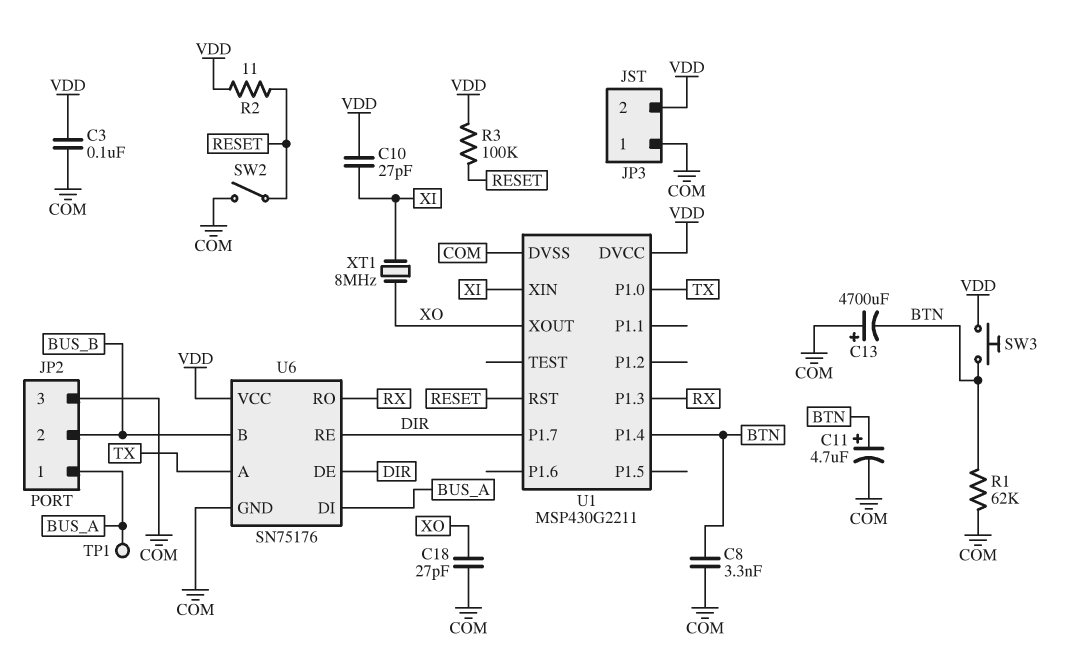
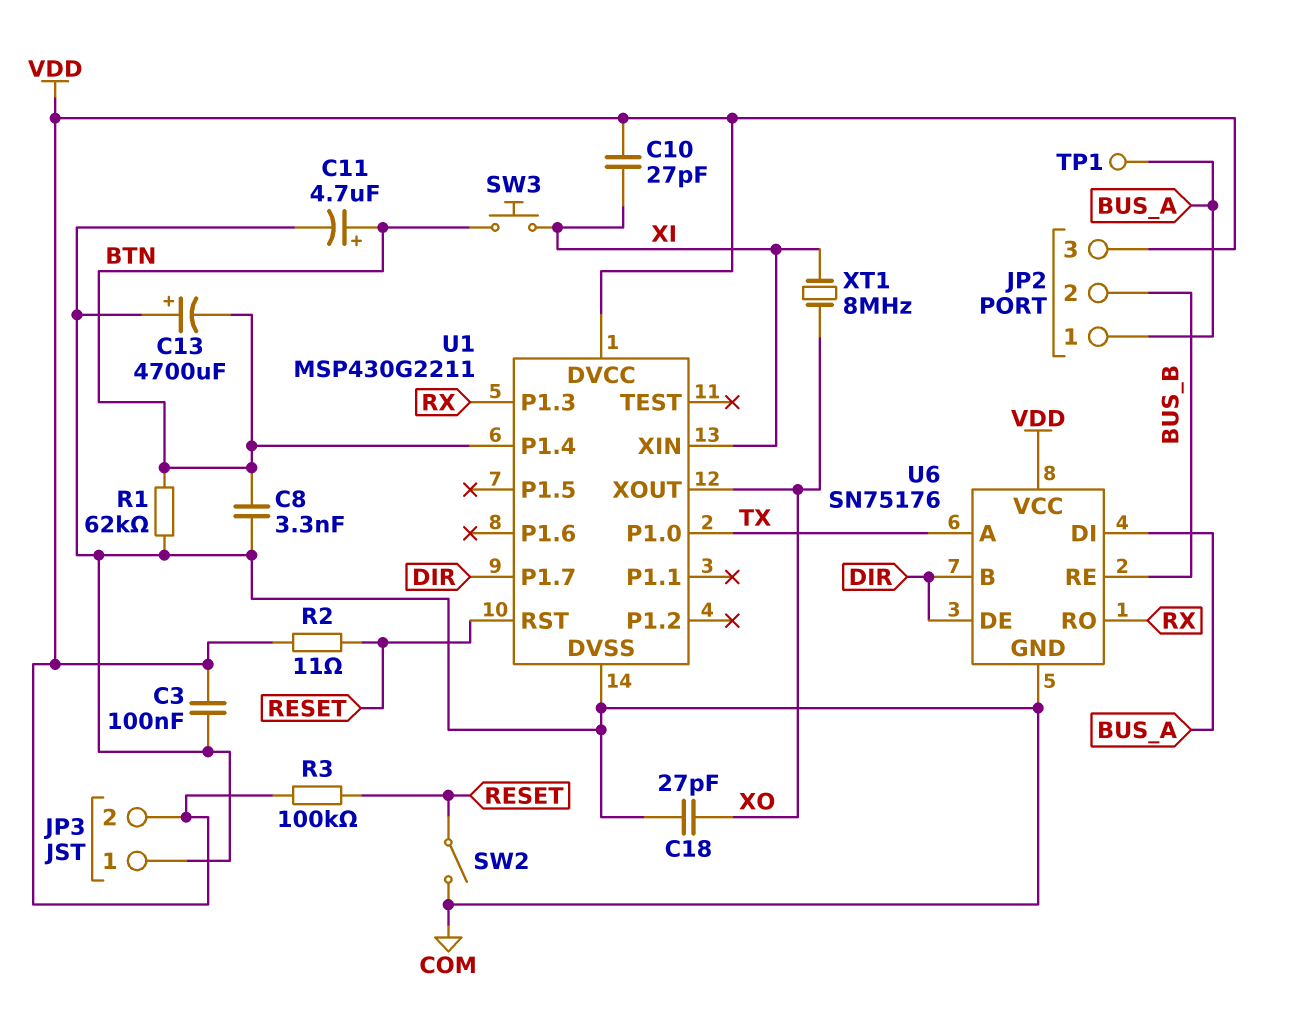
JP2 pin 3: COM -> VDD
SW3: button (BTN, VDD) -> button (BTN, XI)
U6 pin B: BUS_B -> DIR
U6 pin RE: DIR -> BUS_B

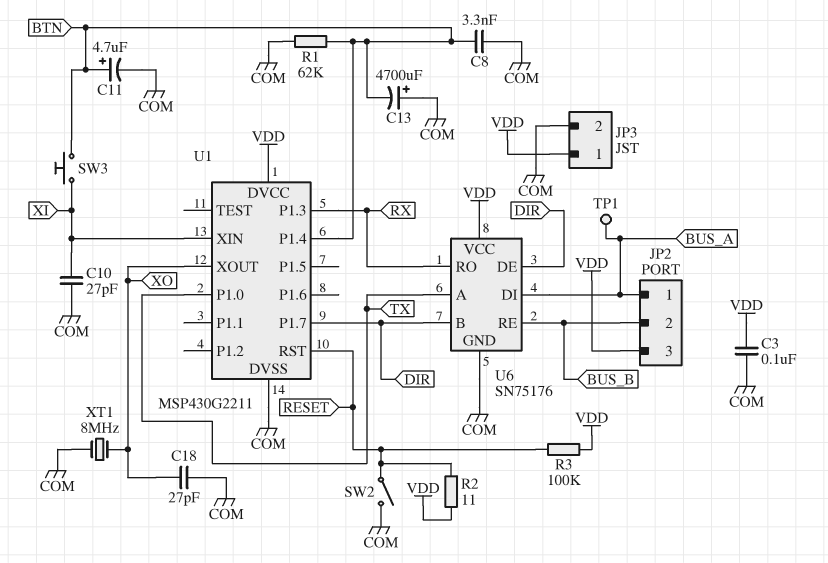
C10: 27pF (VDD, XI) -> 27pF (COM, XI)
JP3 pin 1: COM -> VDD
JP3 pin 2: VDD -> COM
XT1: 8MHz (XI, XO) -> 8MHz (COM, XO)

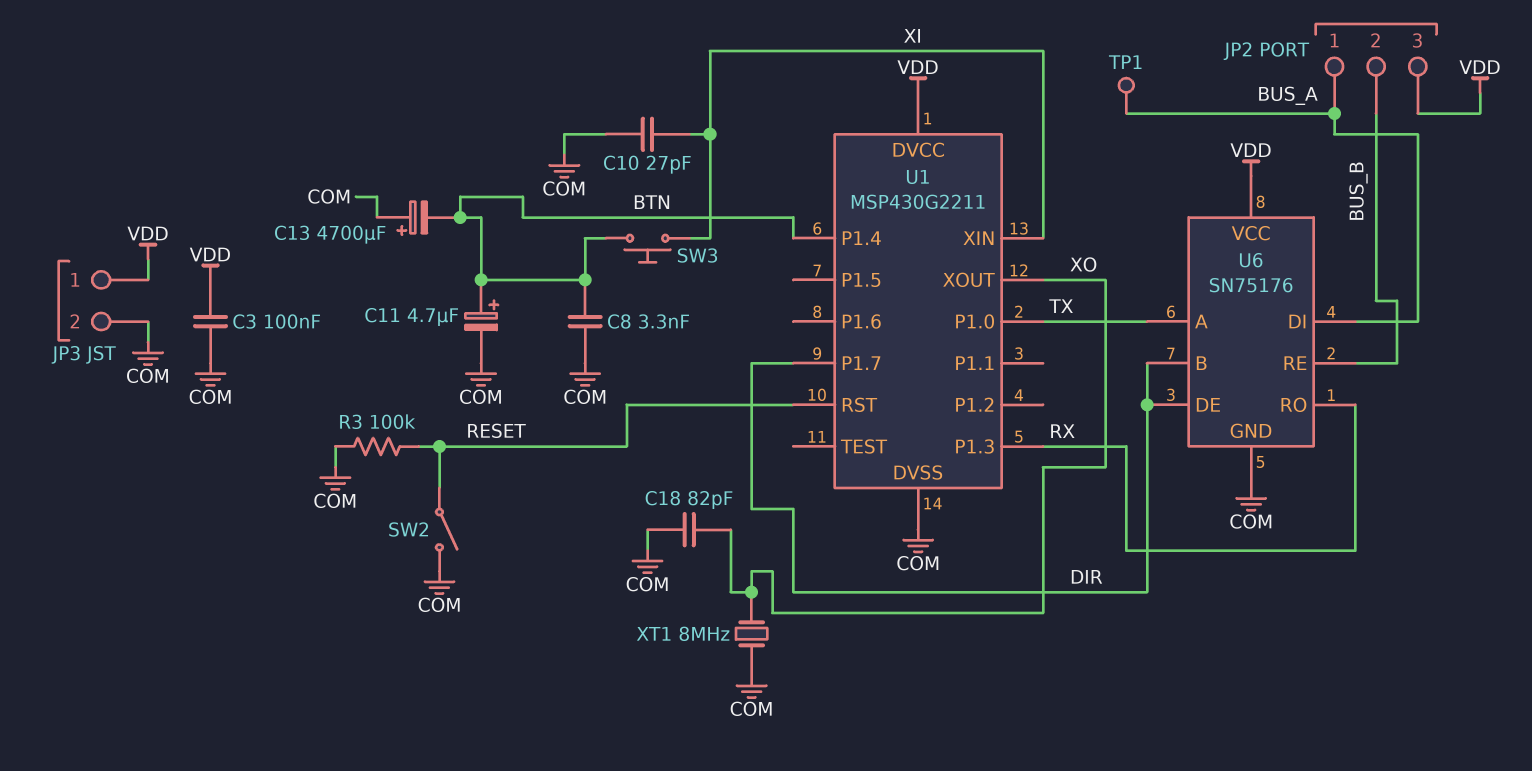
C18: 27pF (COM, XO) -> 82pF (COM, XO)
R1: 62k (BTN, COM) -> none
R2: 11 (RESET, VDD) -> none
R3: 100k (RESET, VDD) -> 100k (COM, RESET)

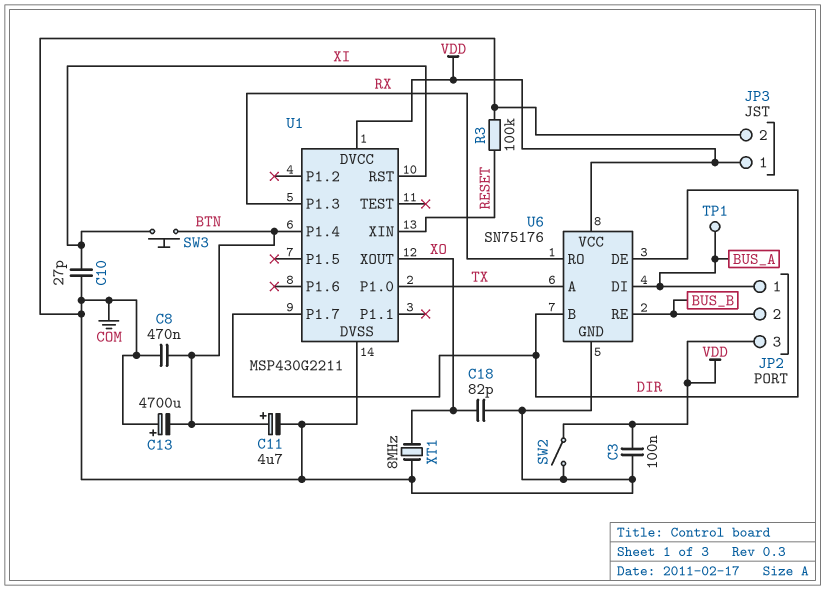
C8: 3.3nF (BTN, COM) -> 470nF (BTN, COM)
SW2: switch (COM, RESET) -> switch (COM, VDD)
U1 pin RST: RESET -> XI
U1 pin XIN: XI -> RESET

